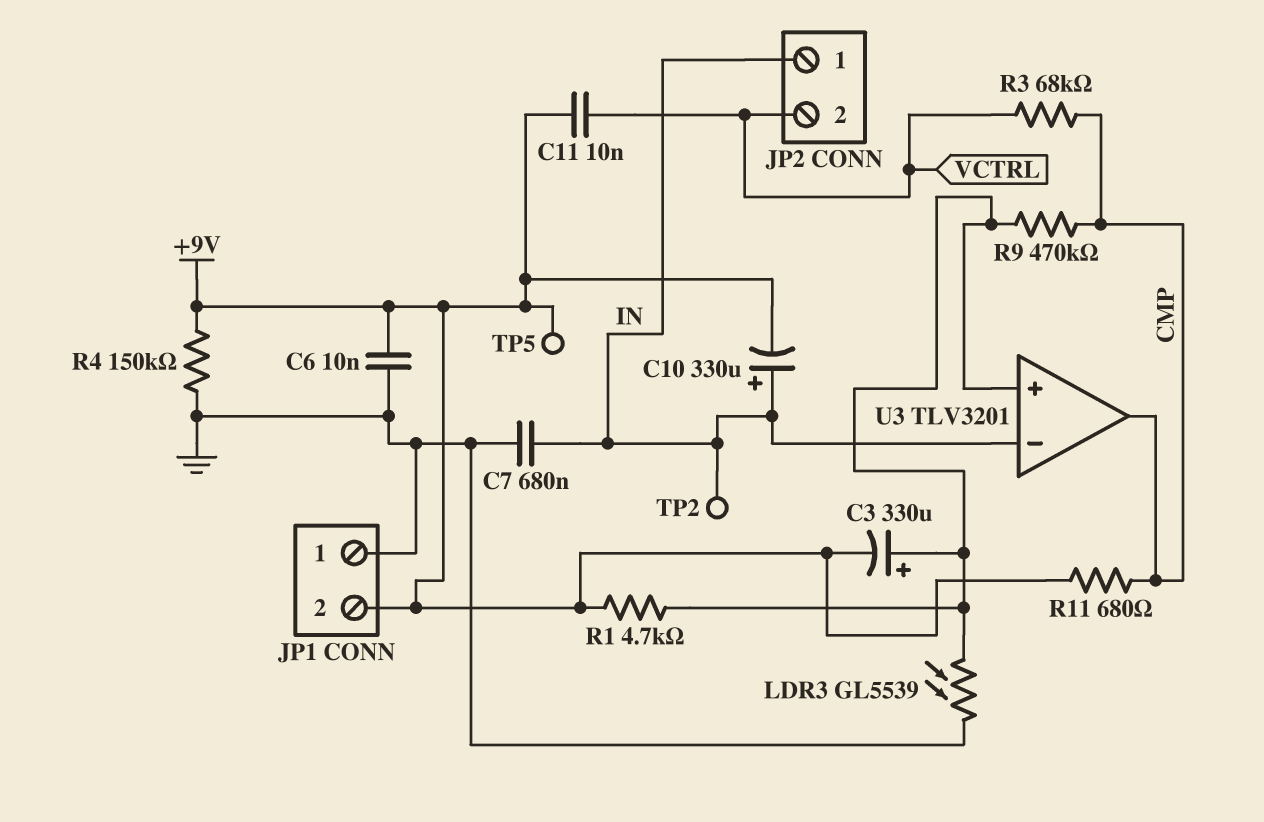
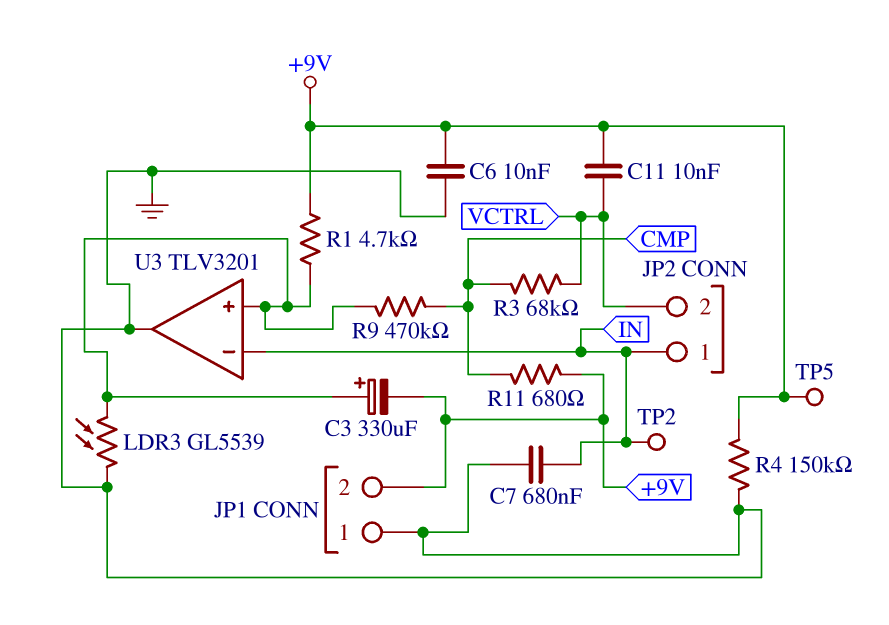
C10: 330uF (plus IN, minus +9V) -> none
U3 pin out: CMP -> GND

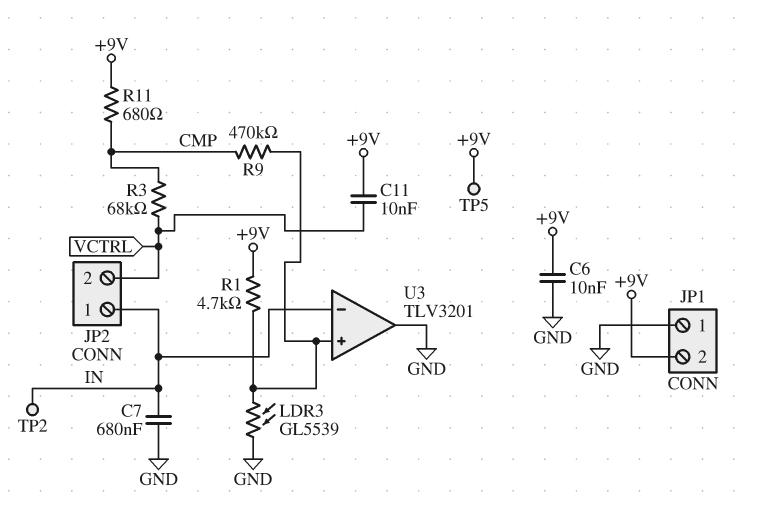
C3: 330uF (plus U3/in+, minus +9V) -> none
R4: 150k (+9V, GND) -> none

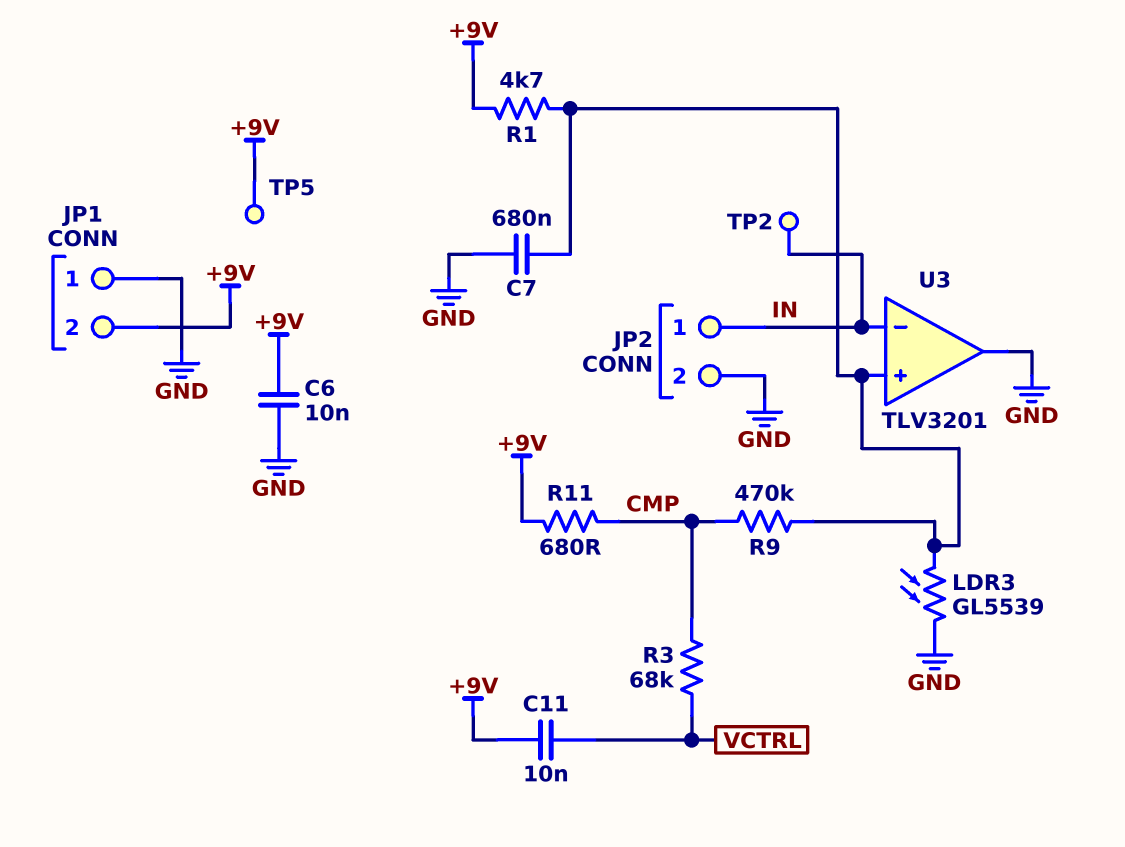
C7: 680nF (GND, IN) -> 680nF (GND, U3/in+)
JP2 pin 2: VCTRL -> GND

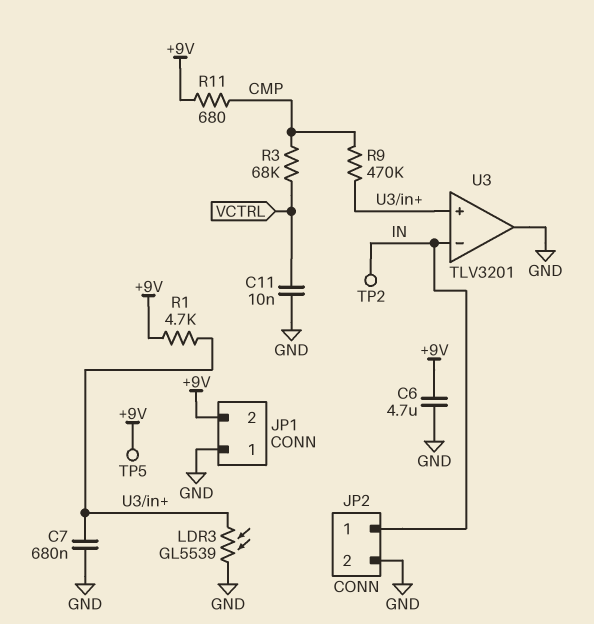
C6: 10nF (+9V, GND) -> 4.7uF (+9V, GND)
C11: 10nF (+9V, VCTRL) -> 10nF (GND, VCTRL)

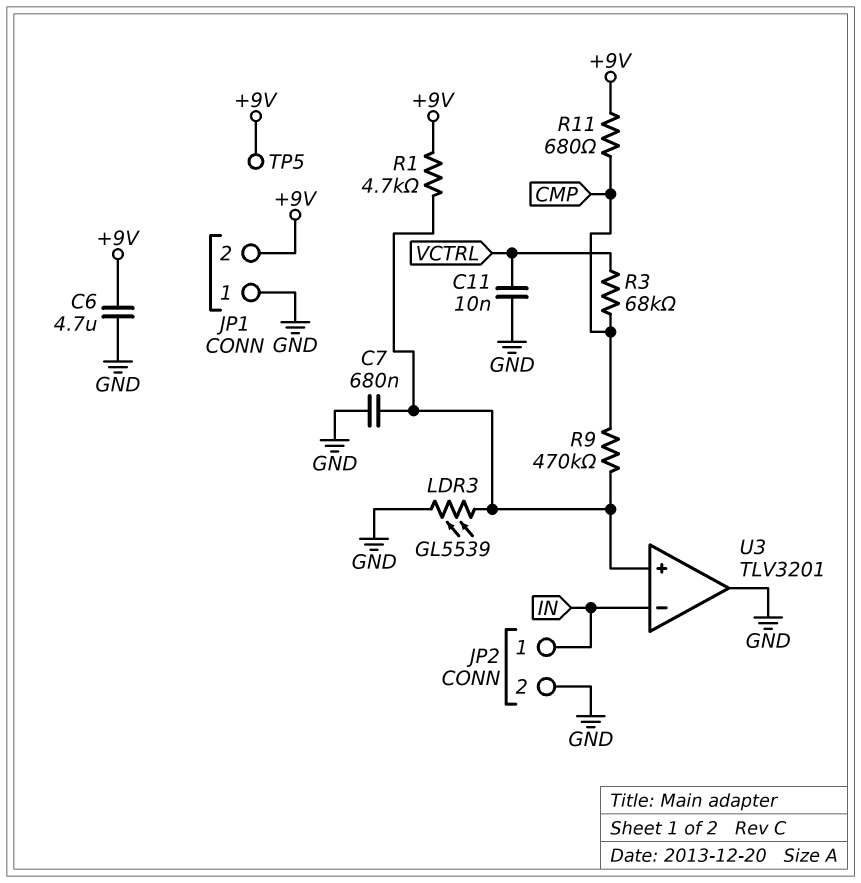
TP2: test point (IN) -> none

